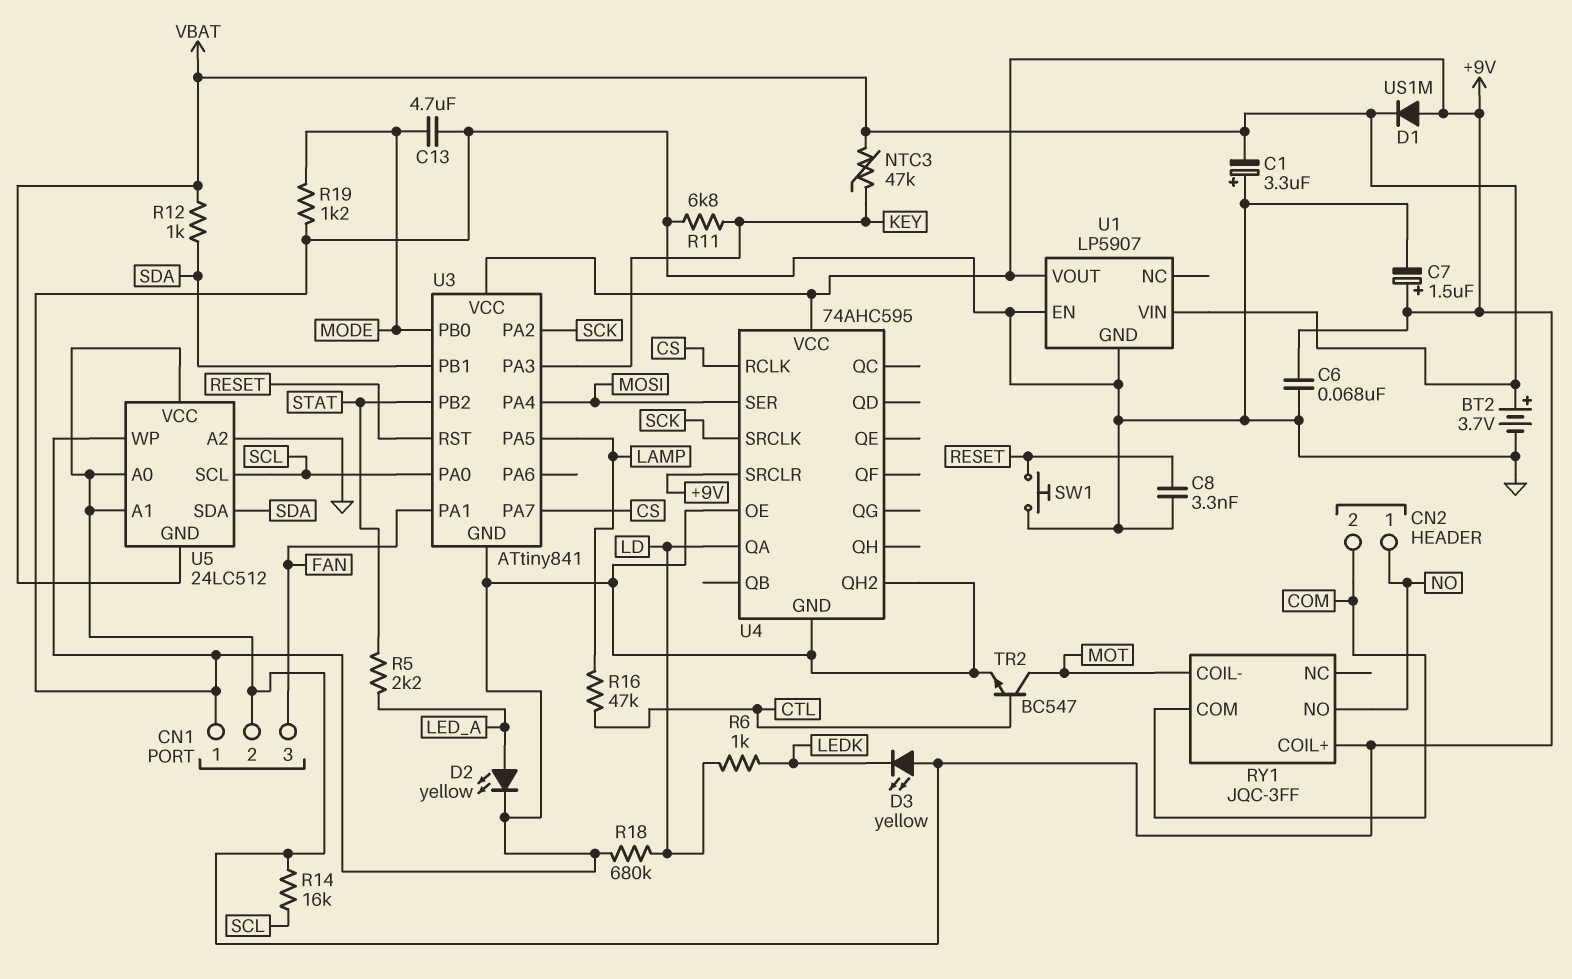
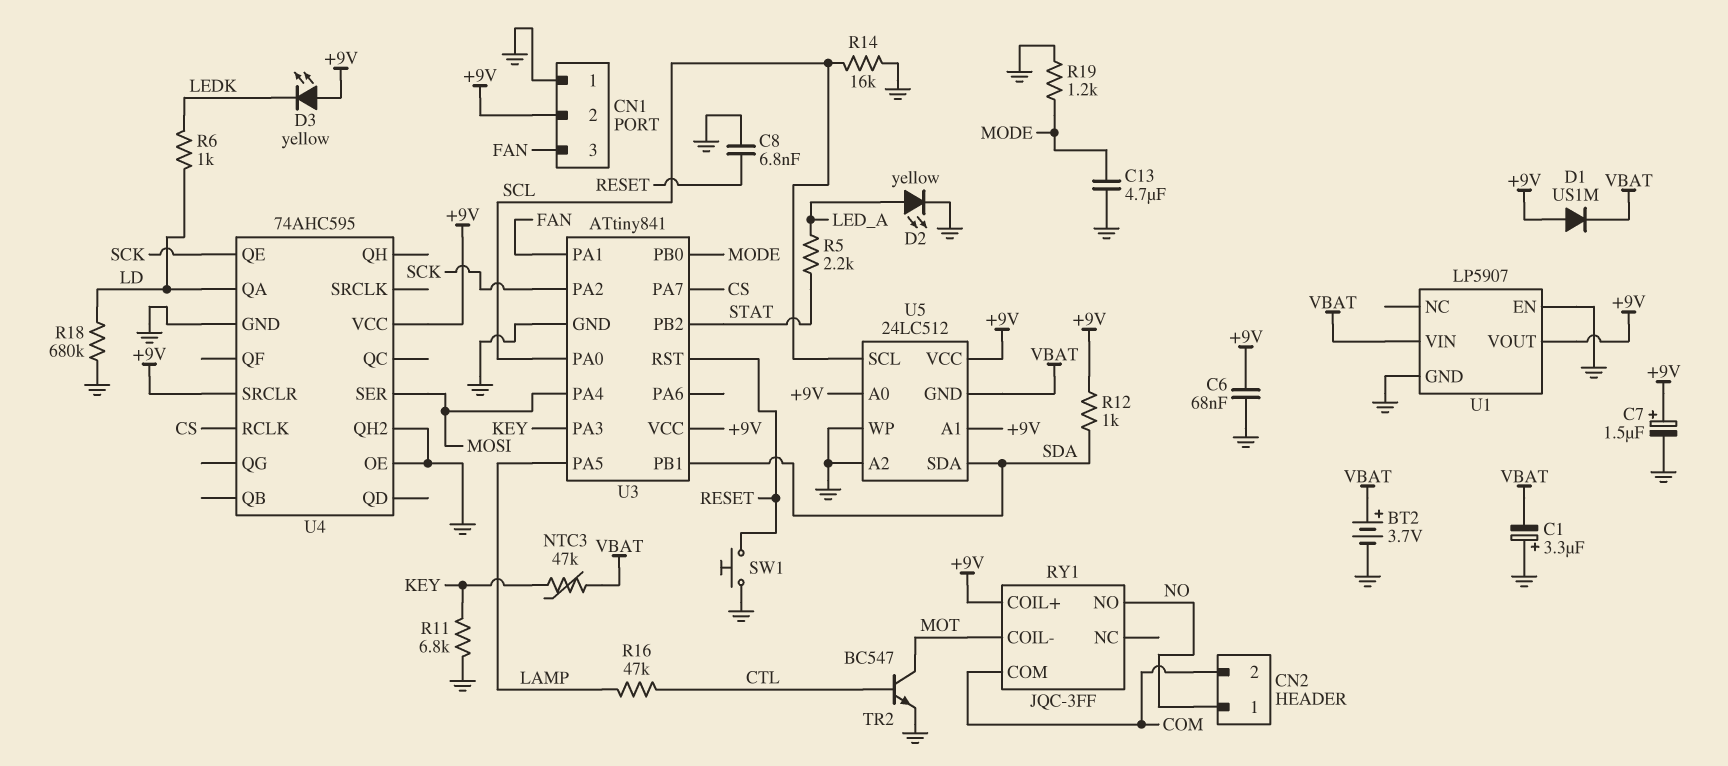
C8: 3.3nF (GND, RESET) -> 6.8nF (GND, RESET)
R12: 1k (SDA, VBAT) -> 1k (+9V, SDA)
R14: 16k (+9V, SCL) -> 16k (GND, SCL)
U4 pin QE: none -> SCK
U4 pin SRCLK: SCK -> none

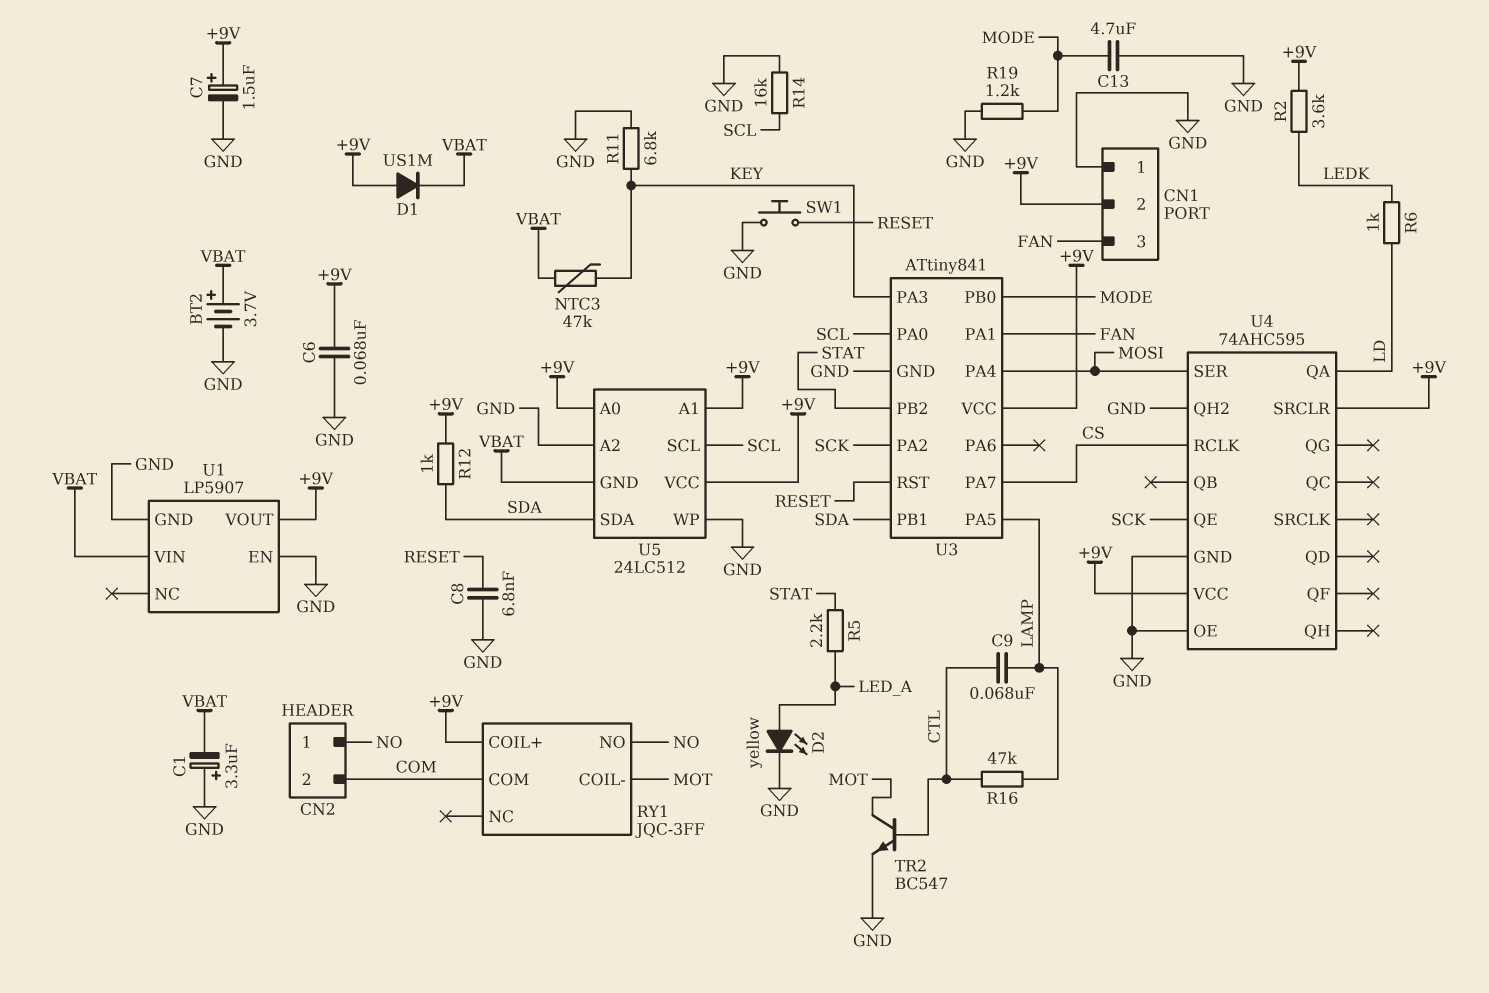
C9: none -> 68nF (CTL, LAMP)
D3: LED yellow (A +9V, K LEDK) -> none
R2: none -> 3.6k (+9V, LEDK)
R18: 680k (GND, LD) -> none

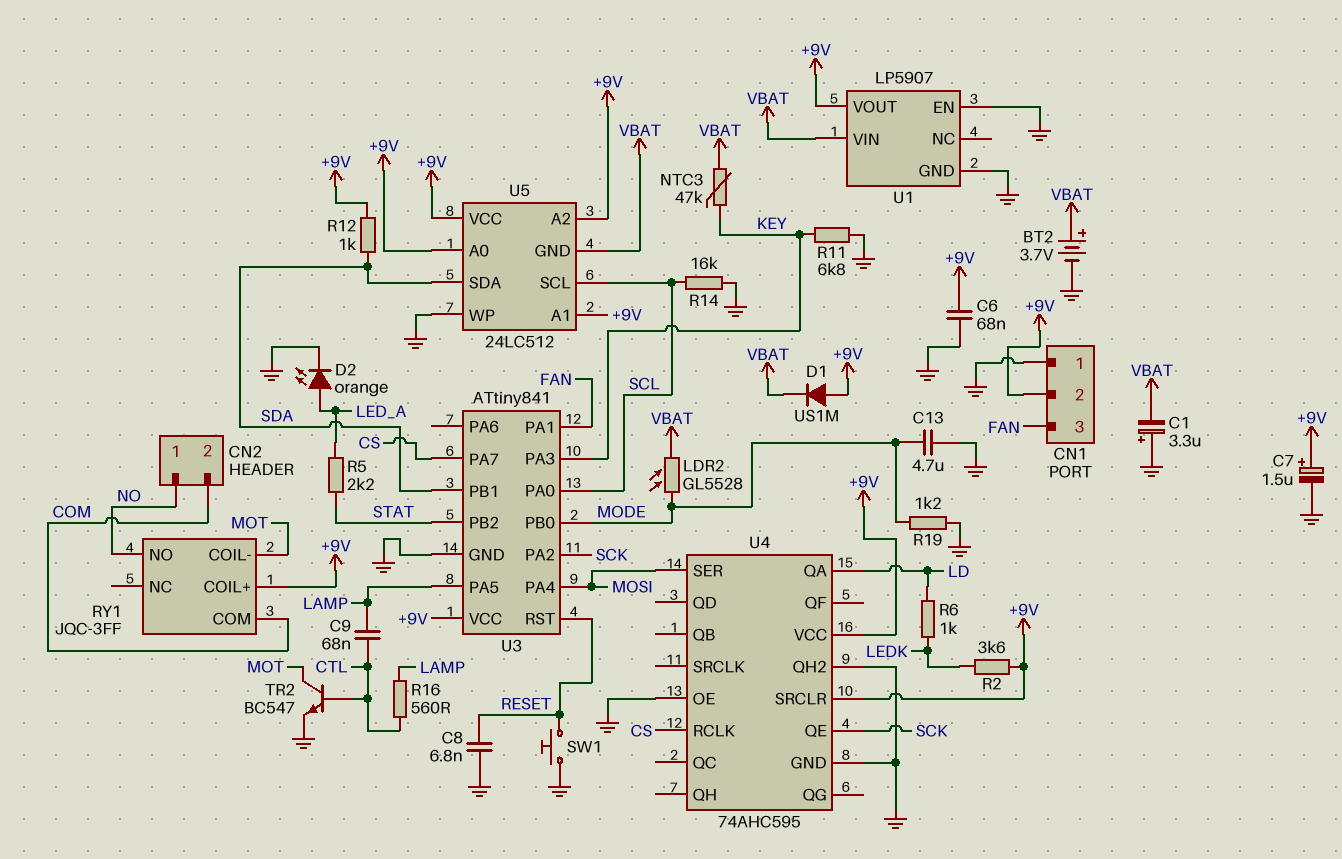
D2: LED yellow (A LED_A, K GND) -> LED orange (A LED_A, K GND)
LDR2: none -> GL5528 (MODE, VBAT)
R16: 47k (CTL, LAMP) -> 560 (CTL, LAMP)
U5 pin A2: GND -> +9V

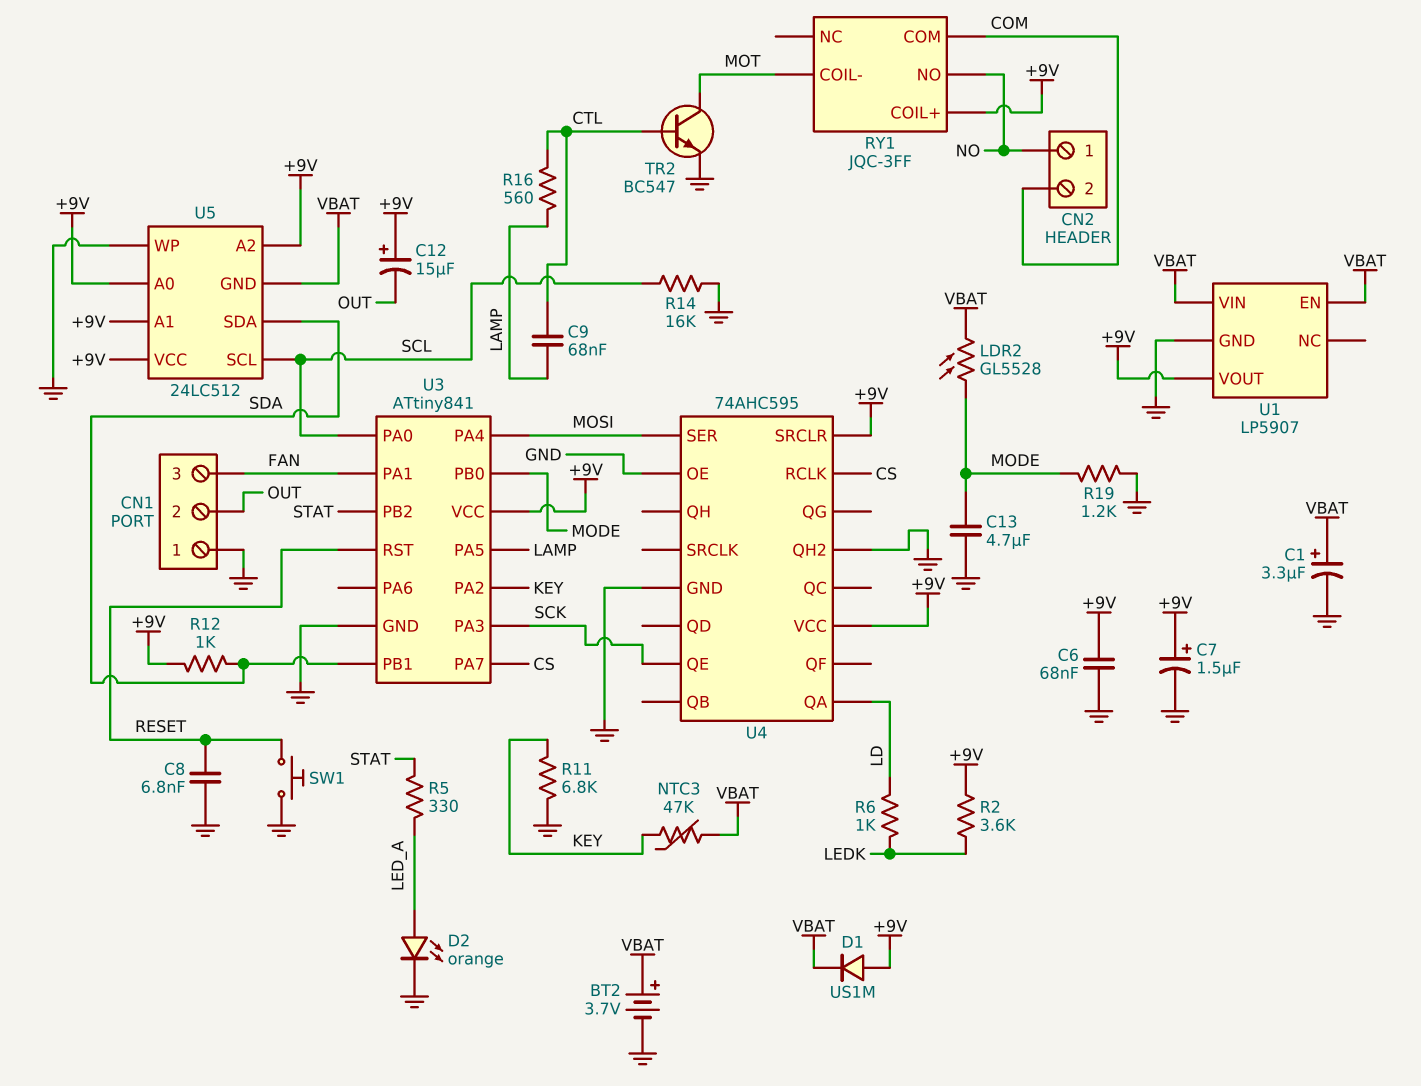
C1: 3.3uF (plus GND, minus VBAT) -> 3.3uF (plus VBAT, minus GND)
C12: none -> 15uF (plus +9V, minus OUT)
CN1 pin 2: +9V -> OUT
R5: 2.2k (LED_A, STAT) -> 330 (LED_A, STAT)
U1 pin EN: GND -> VBAT
U3 pin PA2: SCK -> KEY
U3 pin PA3: KEY -> SCK

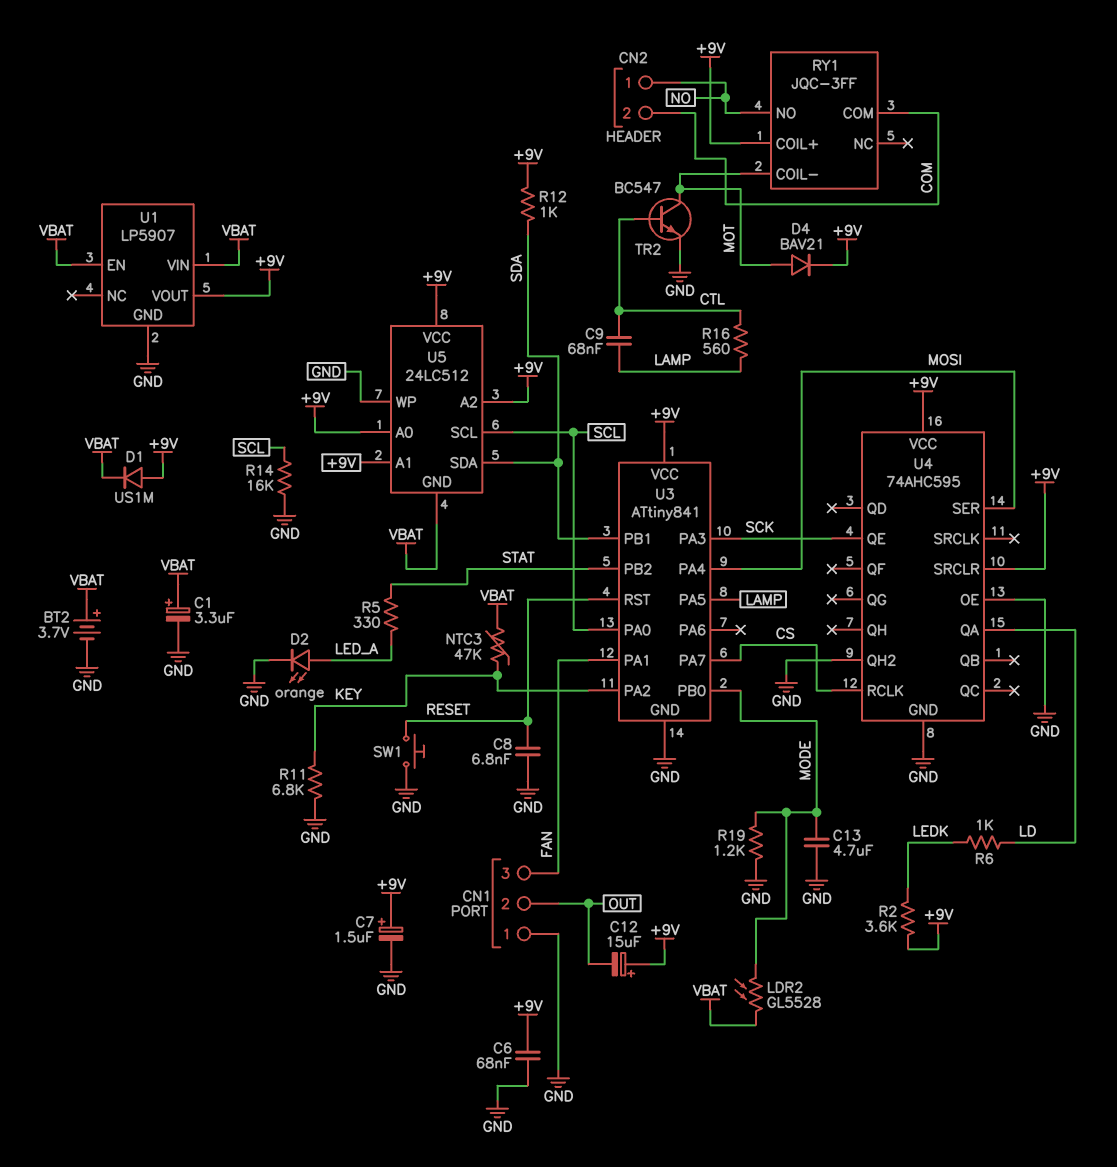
D4: none -> diode BAV21 (A MOT, K +9V)

